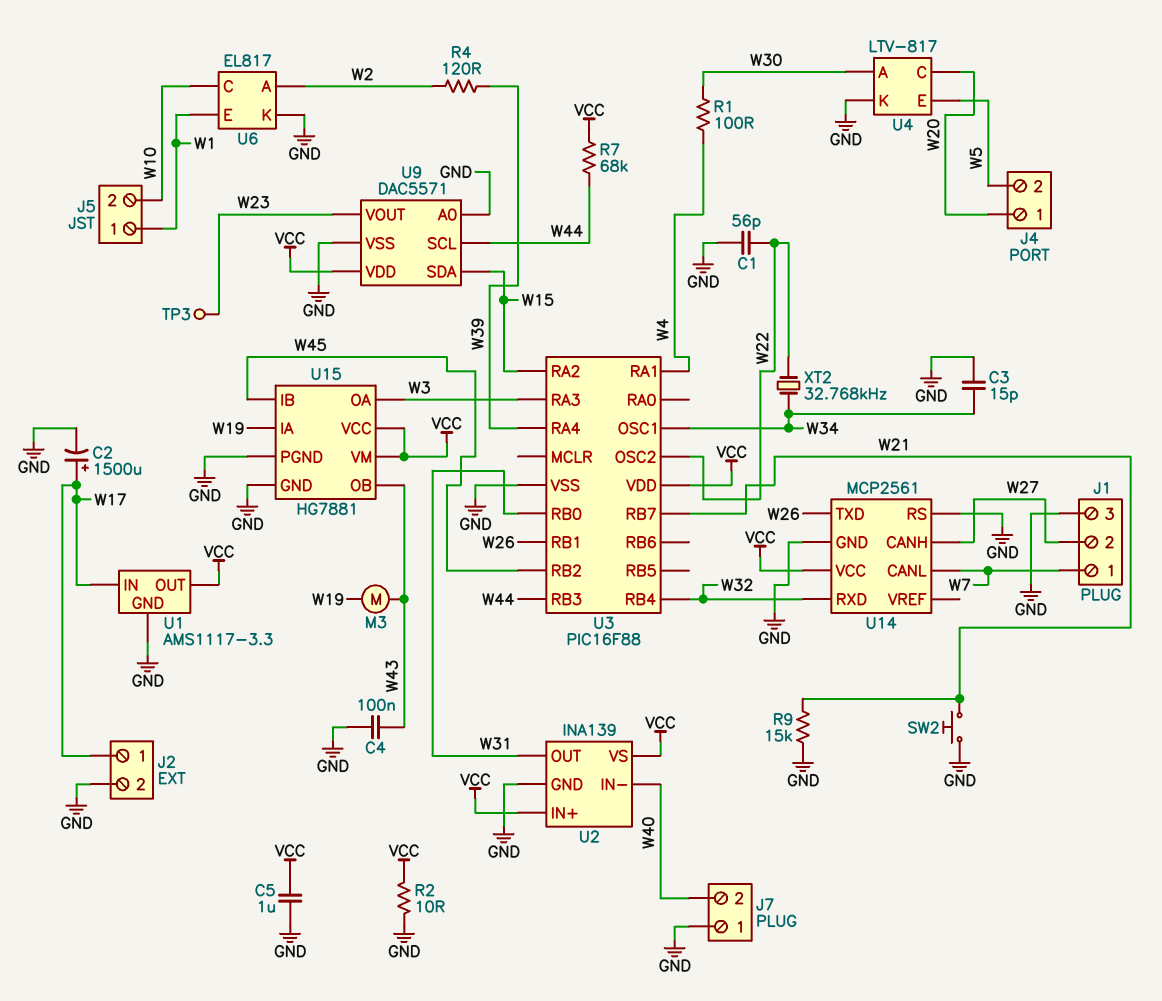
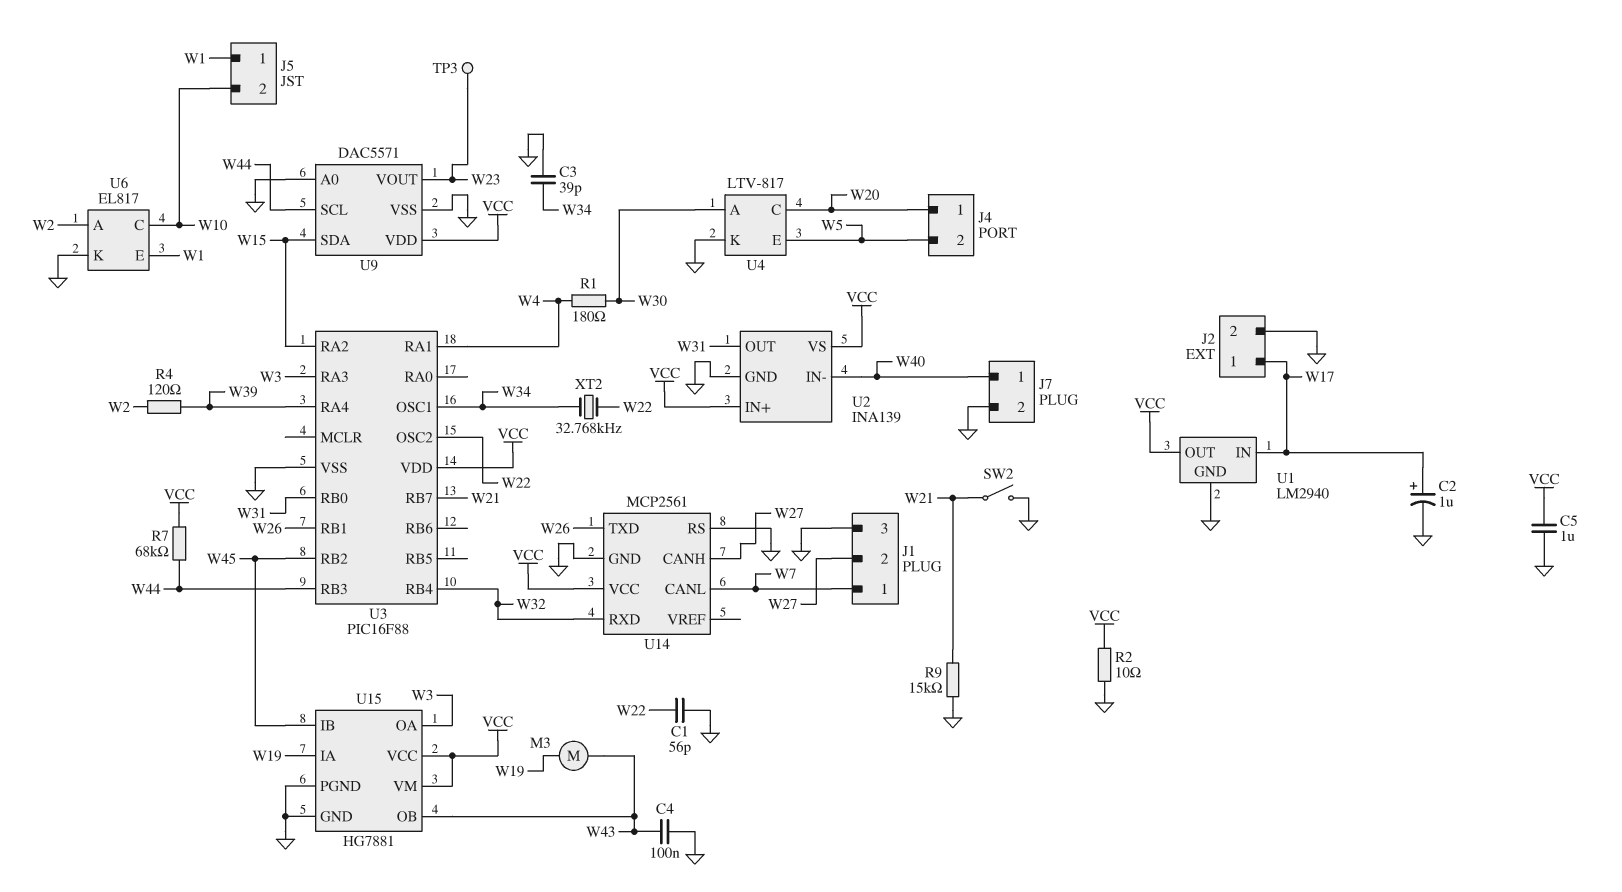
C2: 1500uF (plus W17, minus GND) -> 1uF (plus W17, minus GND)
C3: 15pF (GND, W34) -> 39pF (GND, W34)
J7 pin 1: GND -> W40
J7 pin 2: W40 -> GND
R1: 100 (W4, W30) -> 180 (W4, W30)
SW2: button (GND, W21) -> switch (GND, W21)
U1: AMS1117-3.3 -> LM2940

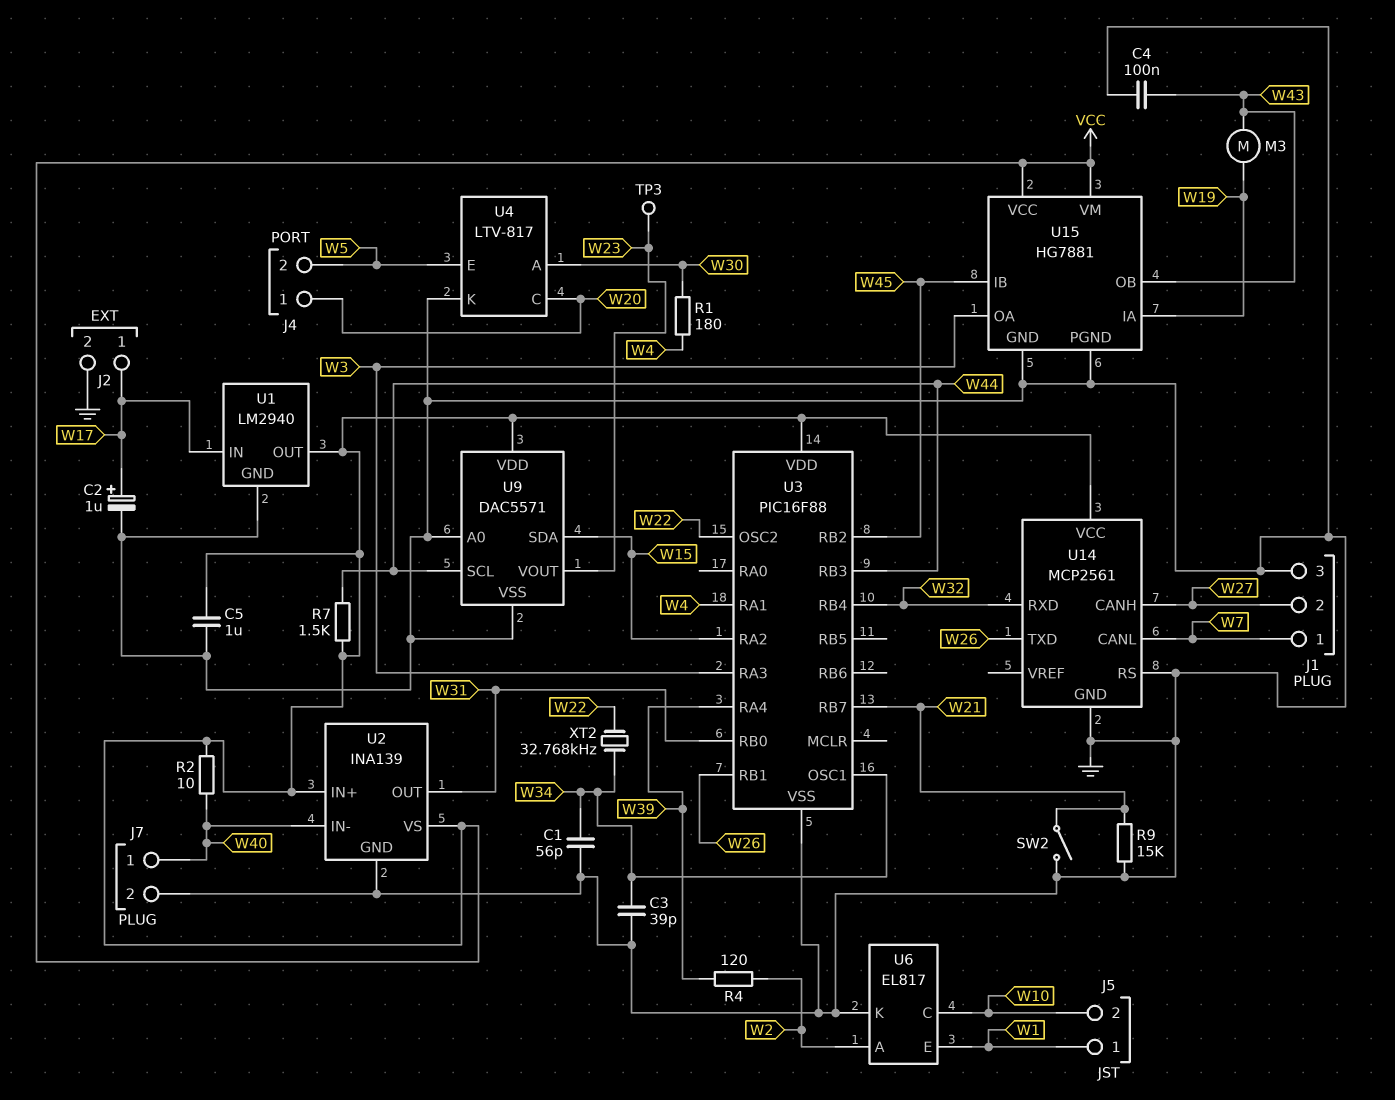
C1: 56pF (GND, W22) -> 56pF (GND, W34)
R2: 10 (GND, VCC) -> 10 (VCC, W40)
R7: 68k (VCC, W44) -> 1.5k (VCC, W44)

